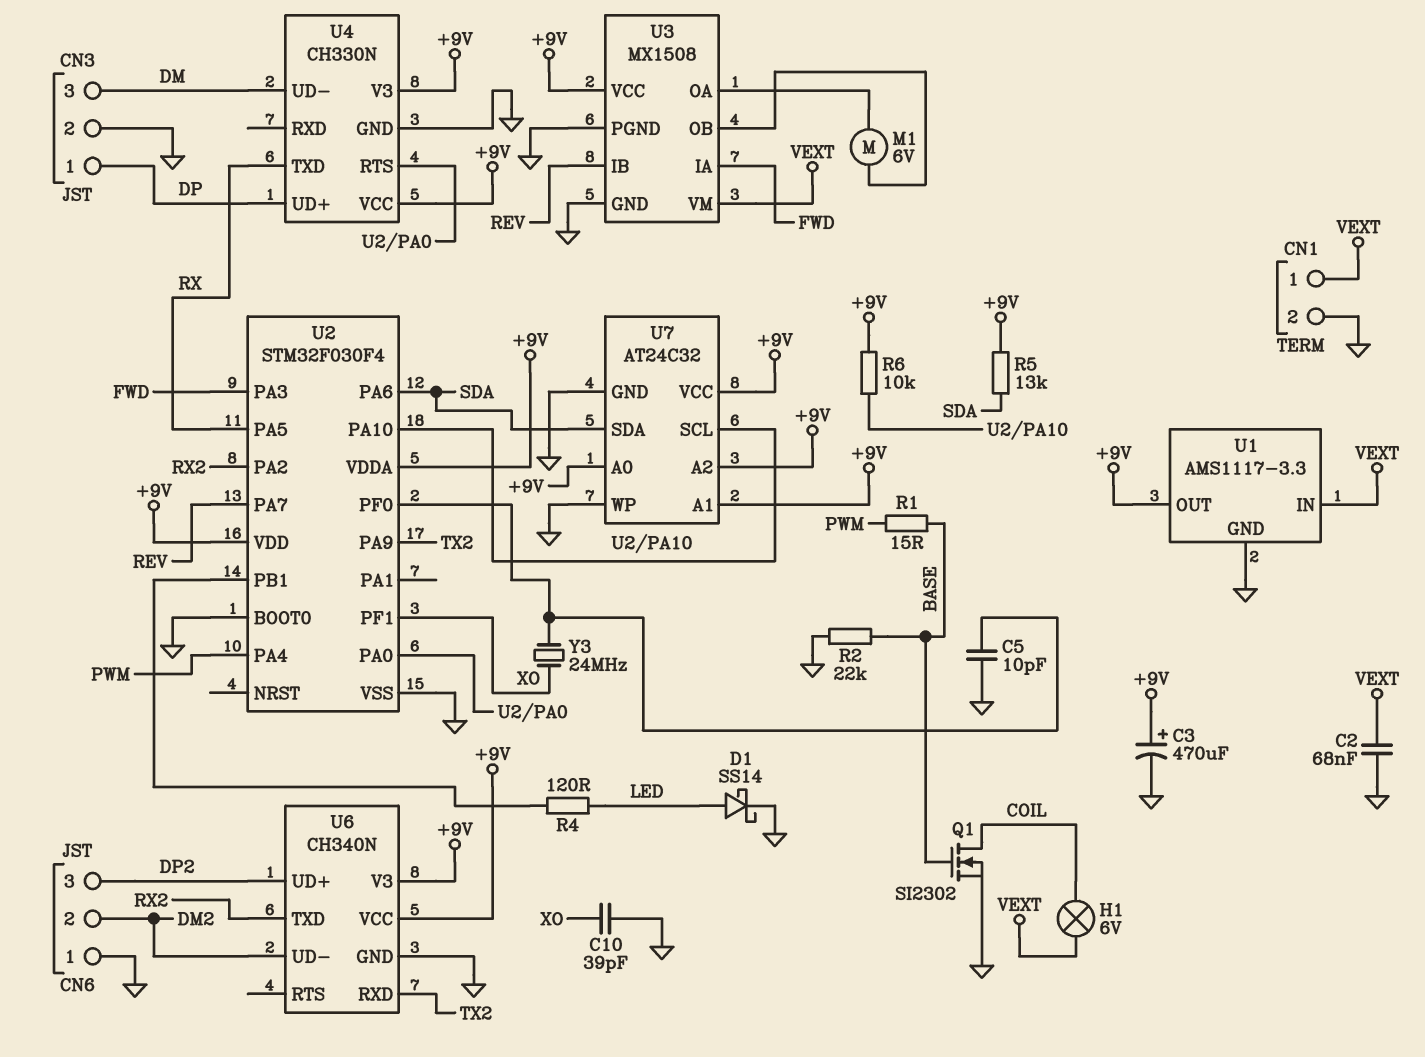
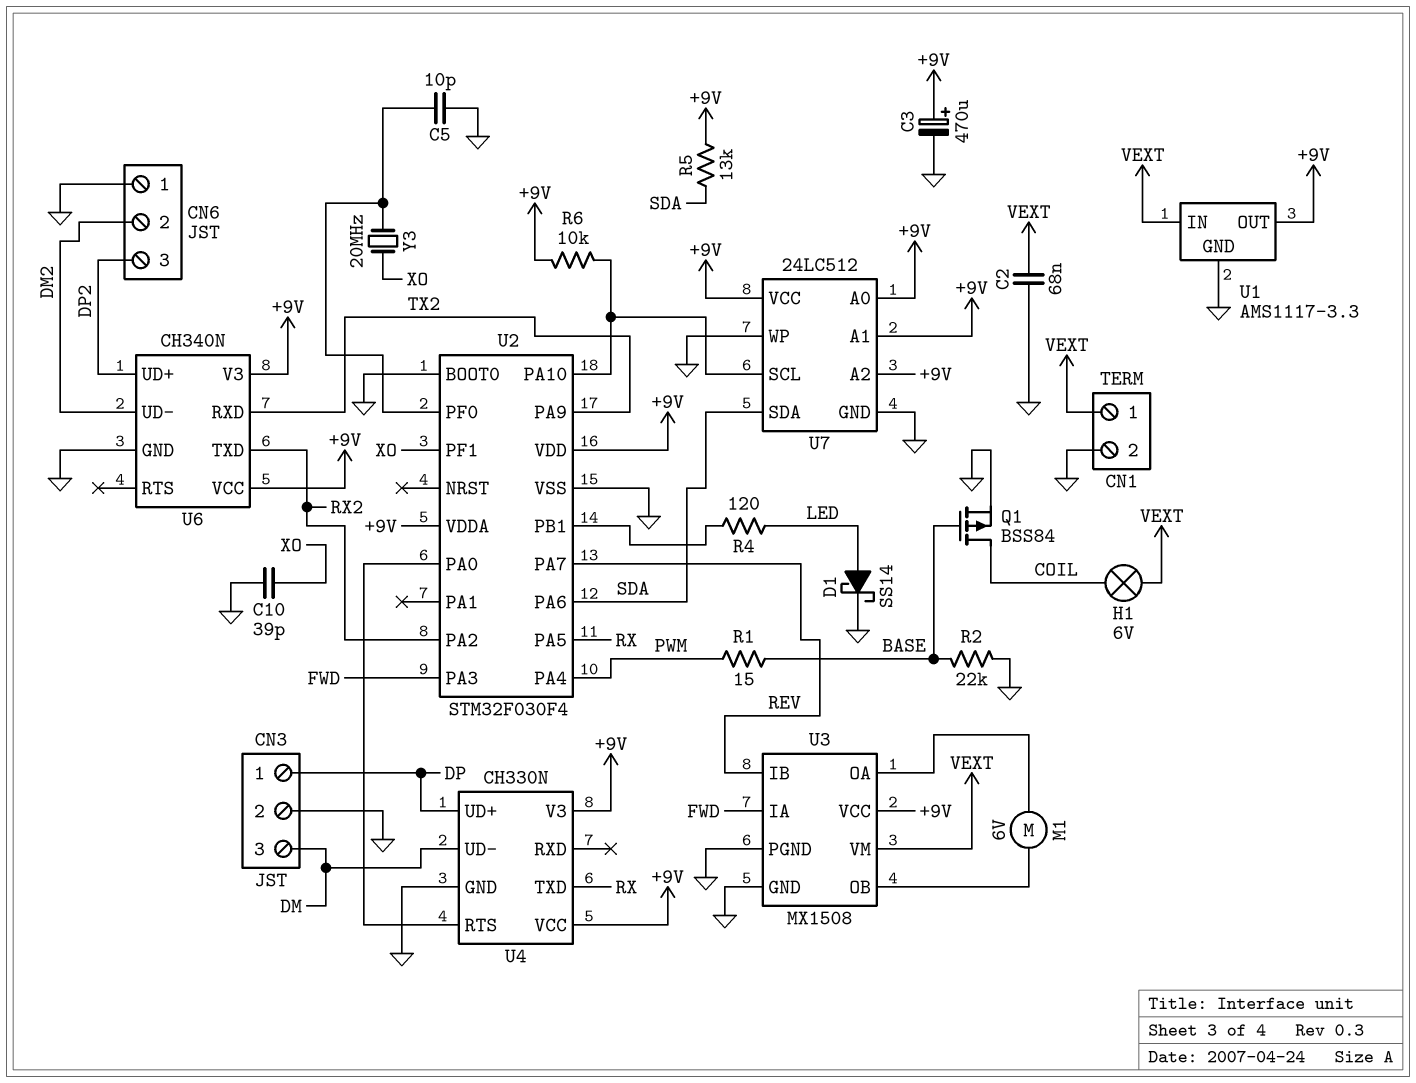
Q1: NMOS SI2302 (G BASE, D COIL, S GND) -> PMOS BSS84 (G BASE, D COIL, S GND)
U7: AT24C32 -> 24LC512
Y3: 24MHz (U2/PF0, XO) -> 20MHz (U2/PF0, XO)

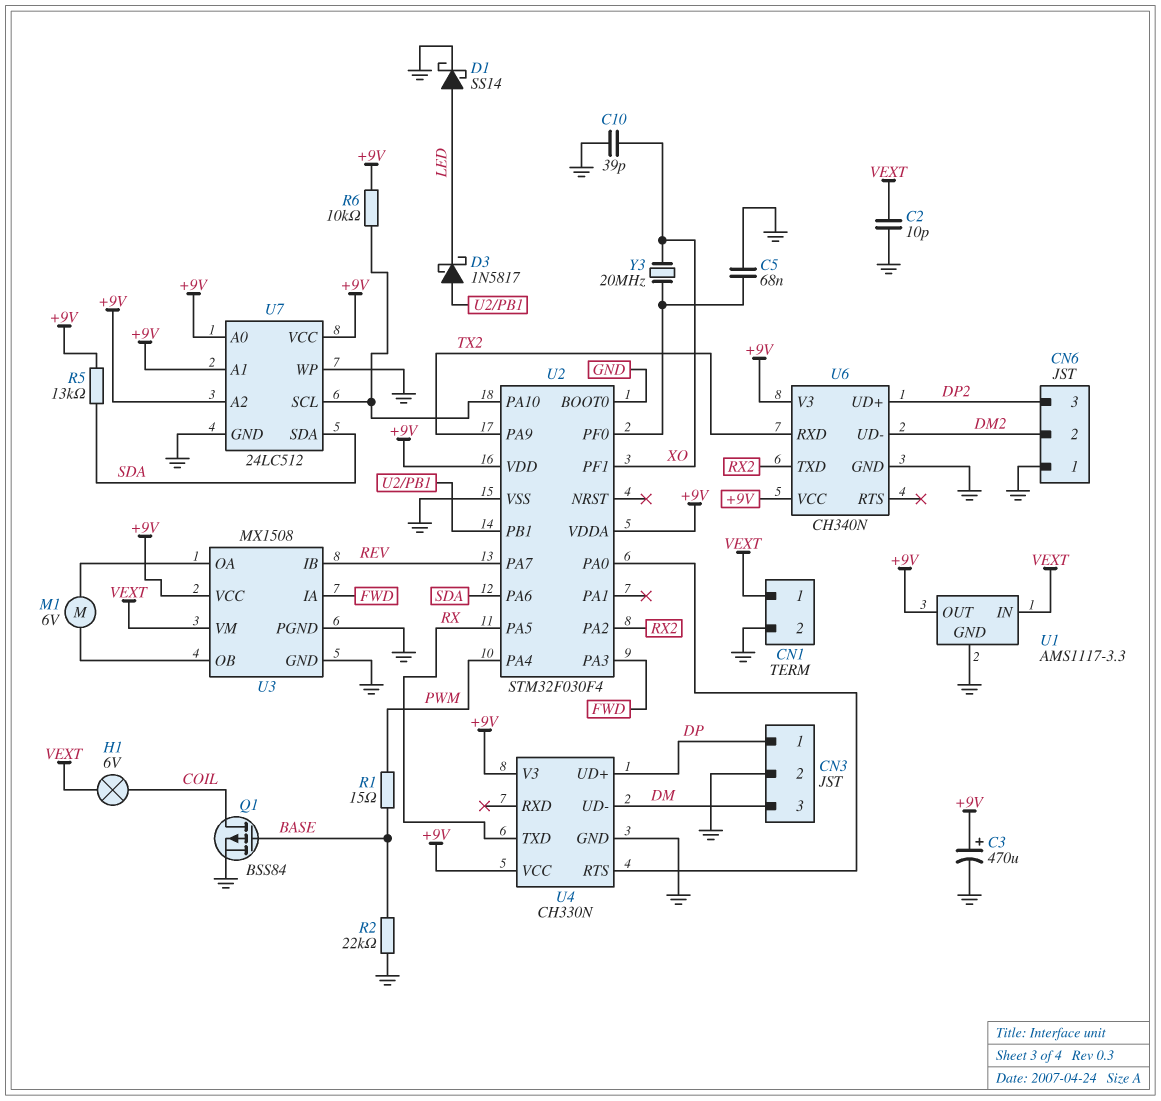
C2: 68nF (GND, VEXT) -> 10pF (GND, VEXT)
C5: 10pF (GND, U2/PF0) -> 68nF (GND, U2/PF0)
D3: none -> schottky 1N5817 (A U2/PB1, K LED)
R4: 120 (LED, U2/PB1) -> none

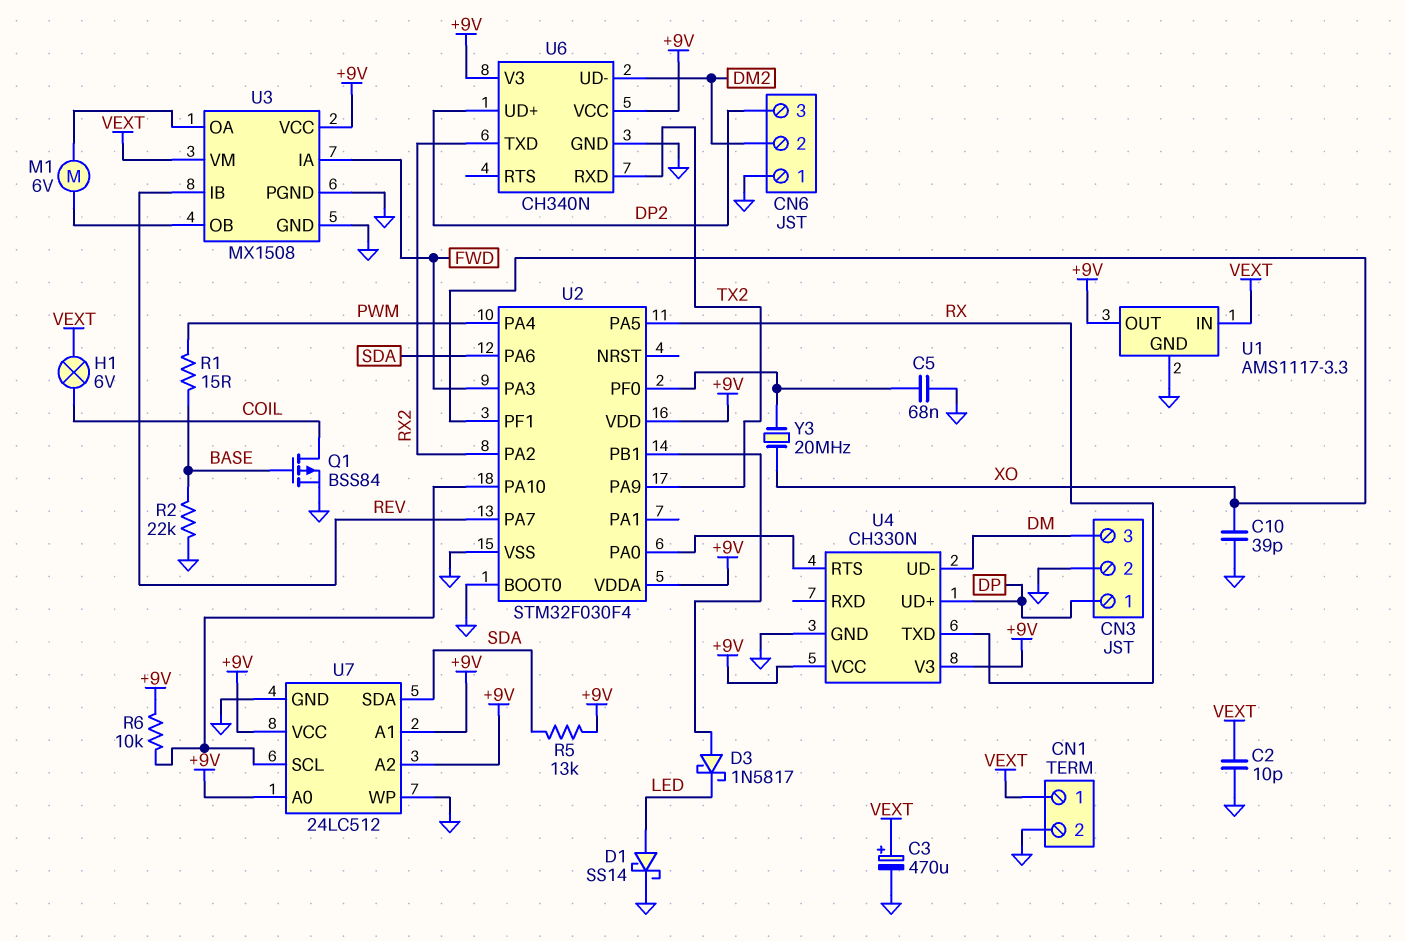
C3: 470uF (plus +9V, minus GND) -> 470uF (plus VEXT, minus GND)

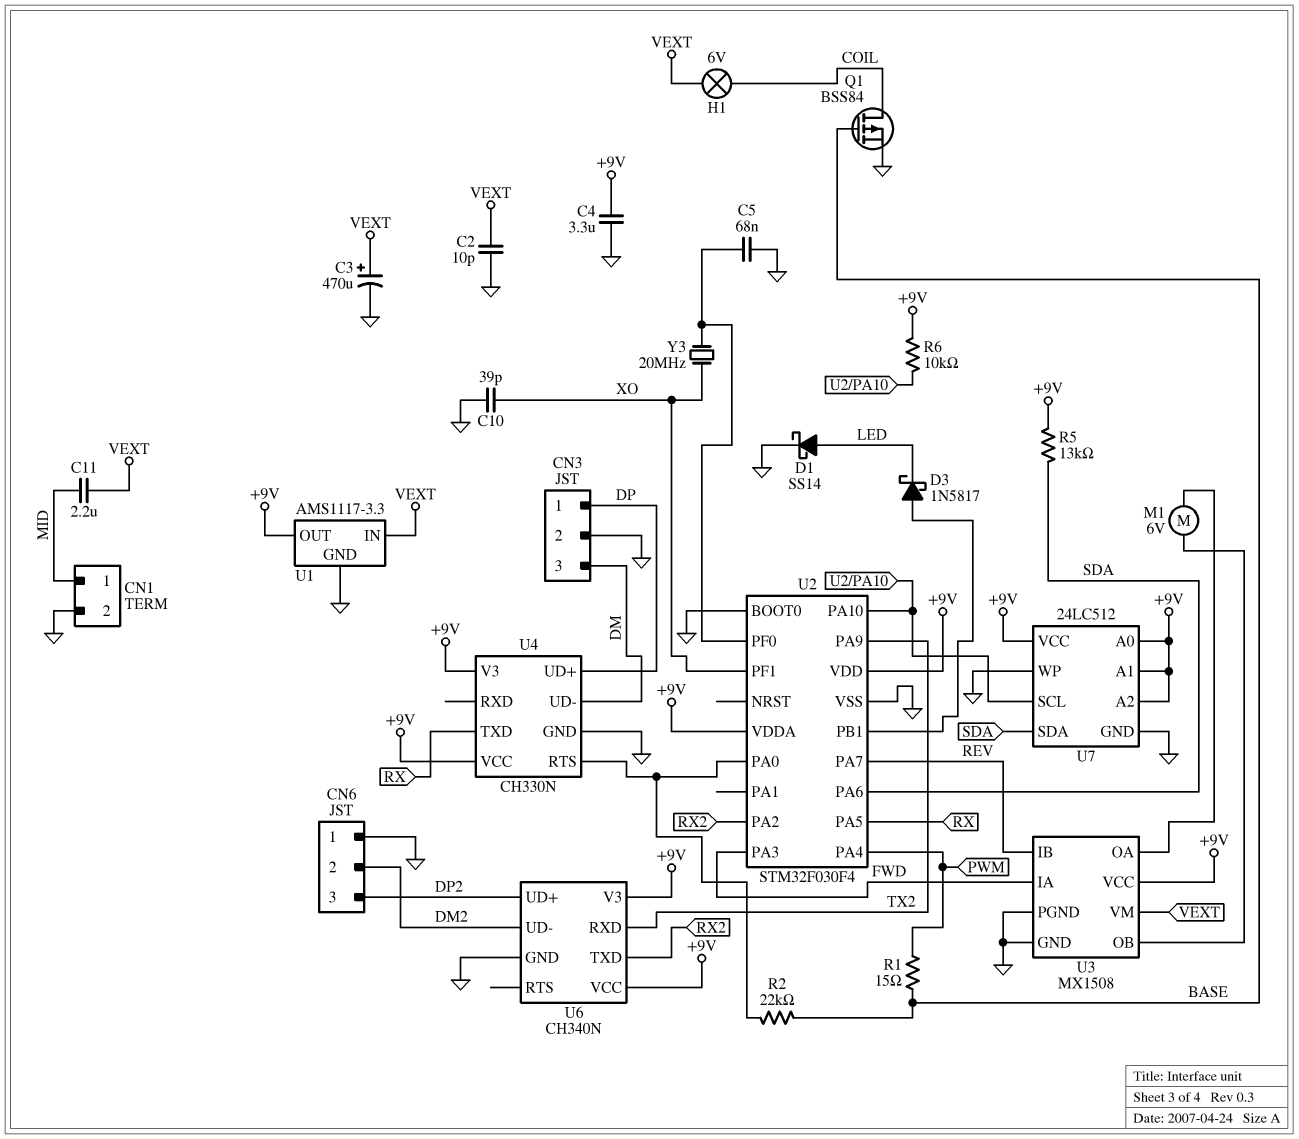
C4: none -> 3.3uF (+9V, GND)
C11: none -> 2.2uF (MID, VEXT)
CN1 pin 1: VEXT -> MID
R2: 22k (BASE, GND) -> 22k (BASE, U2/PA0)

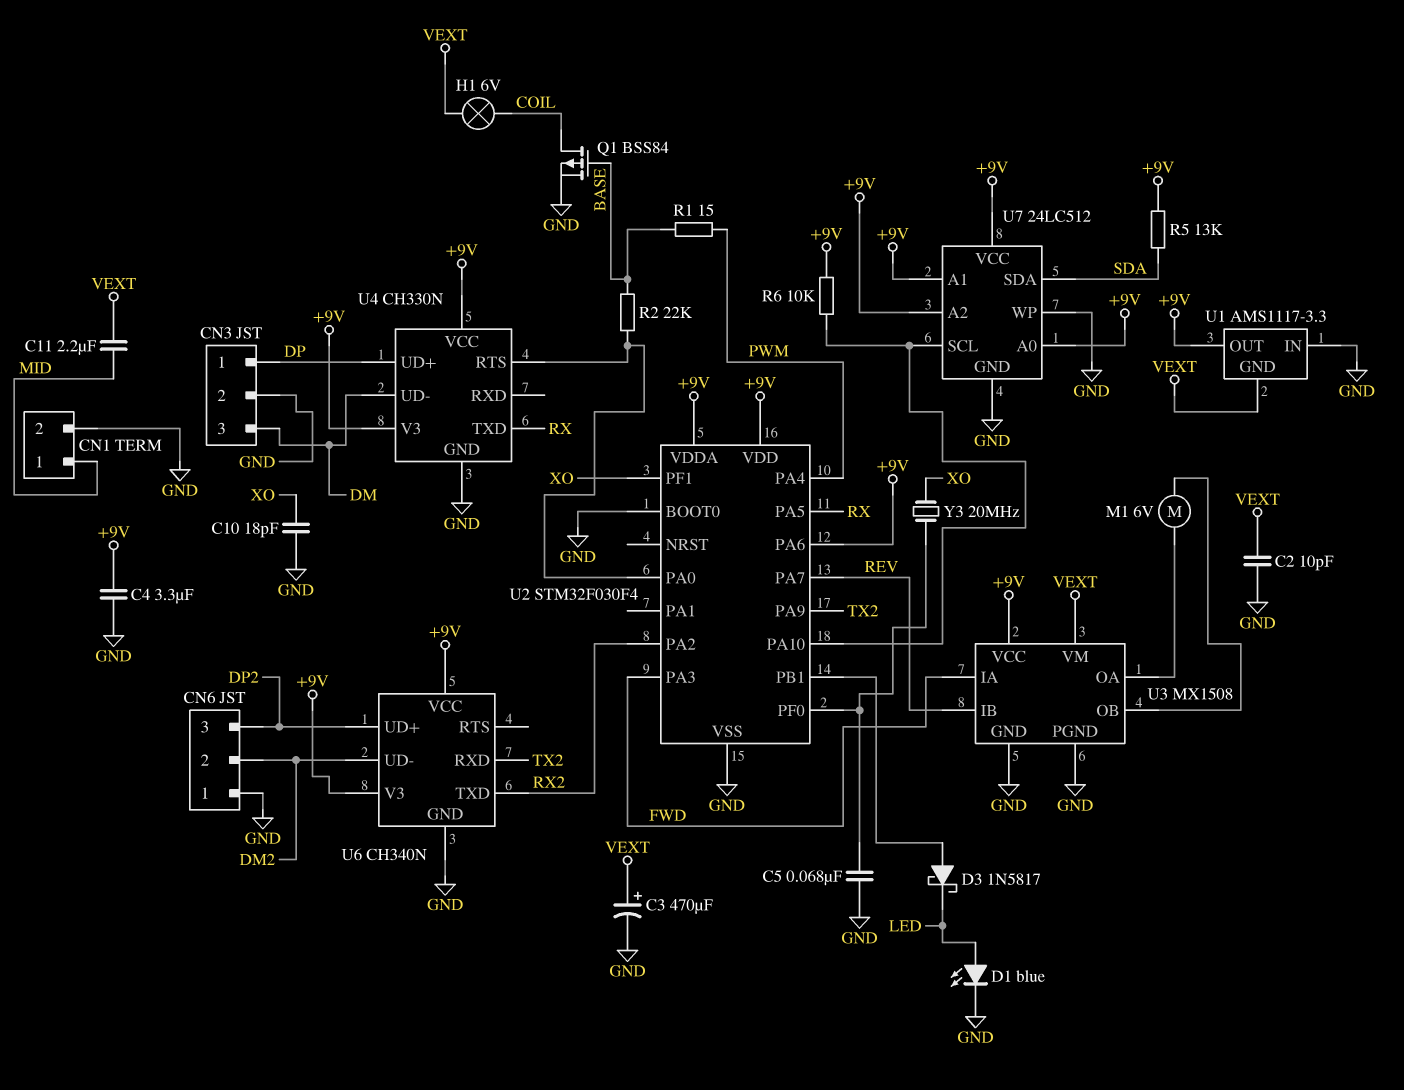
C10: 39pF (GND, XO) -> 18pF (GND, XO)
D1: schottky SS14 (A LED, K GND) -> LED blue (A LED, K GND)
U1 pin GND: GND -> VEXT
U1 pin IN: VEXT -> GND
U2 pin PA6: SDA -> +9V

